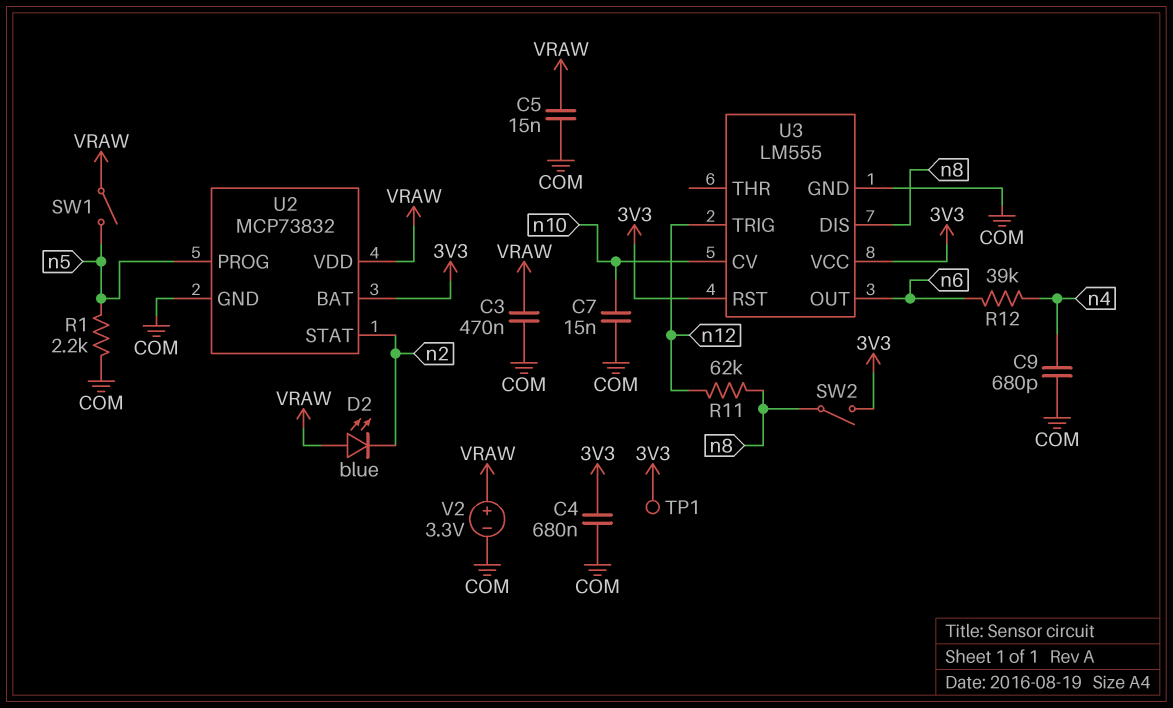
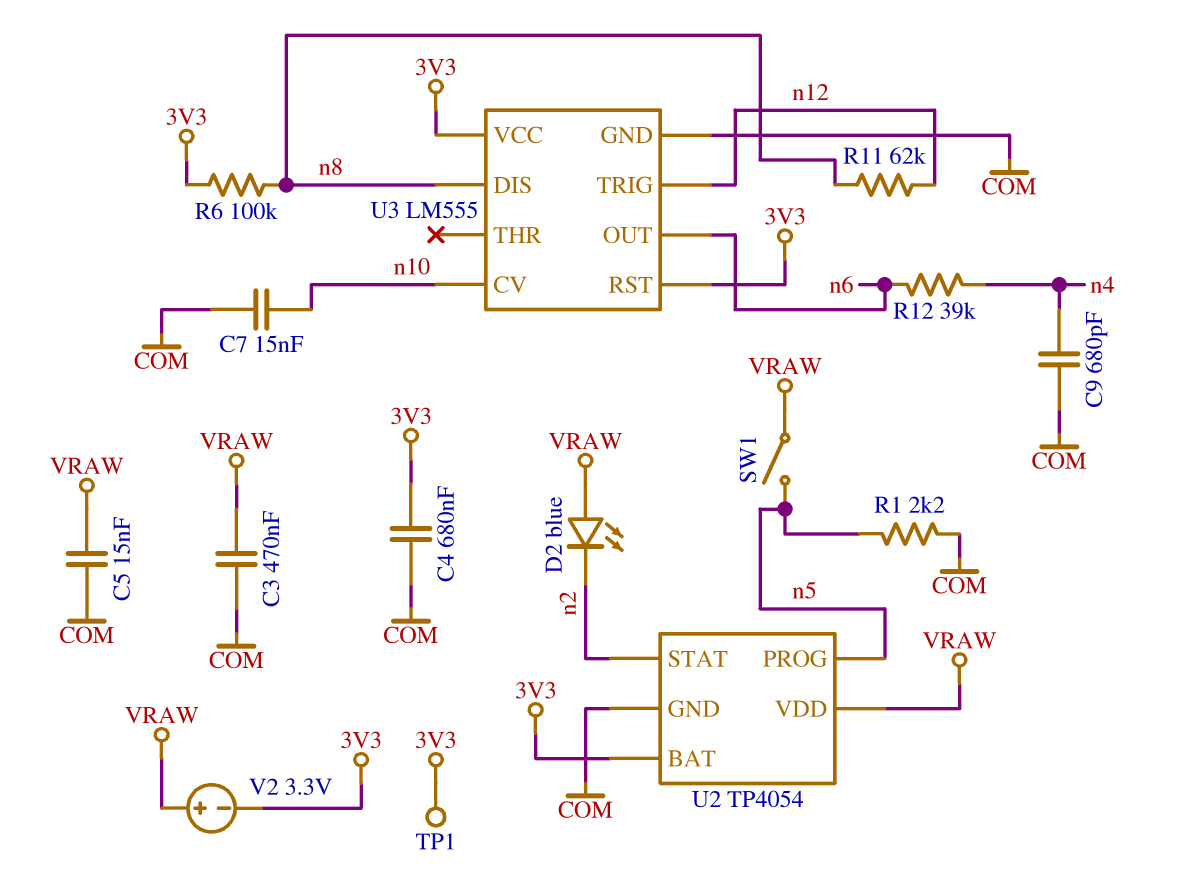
R6: none -> 100k (3V3, n8)
SW2: switch (3V3, n8) -> none
U2: MCP73832 -> TP4054
V2: 3.3V (plus VRAW, minus COM) -> 3.3V (plus VRAW, minus 3V3)

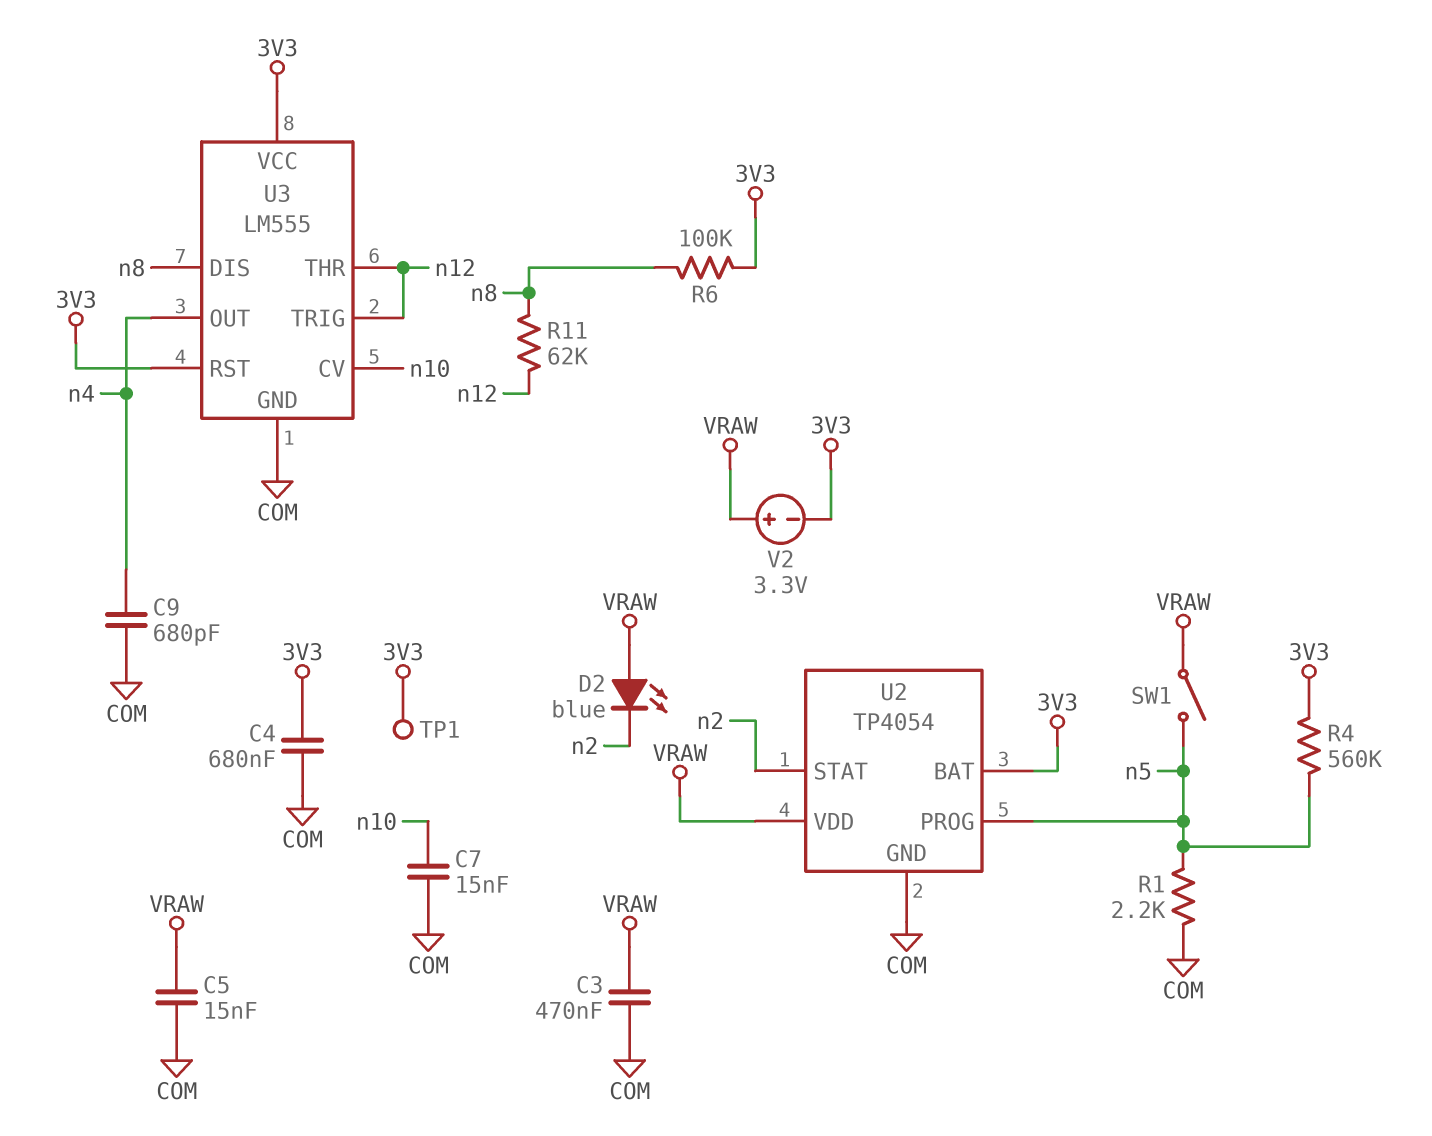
R4: none -> 560k (3V3, n5)
R12: 39k (n4, n6) -> none
U3 pin OUT: n6 -> n4
U3 pin THR: none -> n12

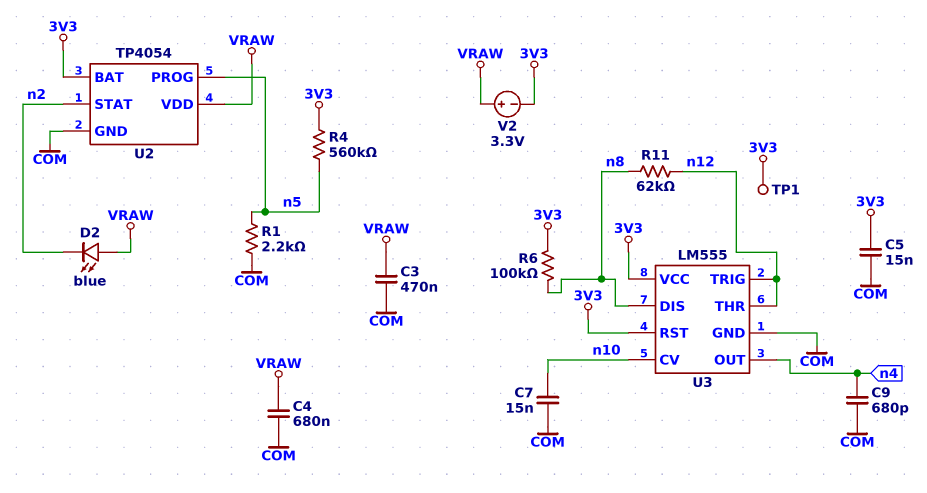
C4: 680nF (3V3, COM) -> 680nF (COM, VRAW)
C5: 15nF (COM, VRAW) -> 15nF (3V3, COM)
SW1: switch (VRAW, n5) -> none

